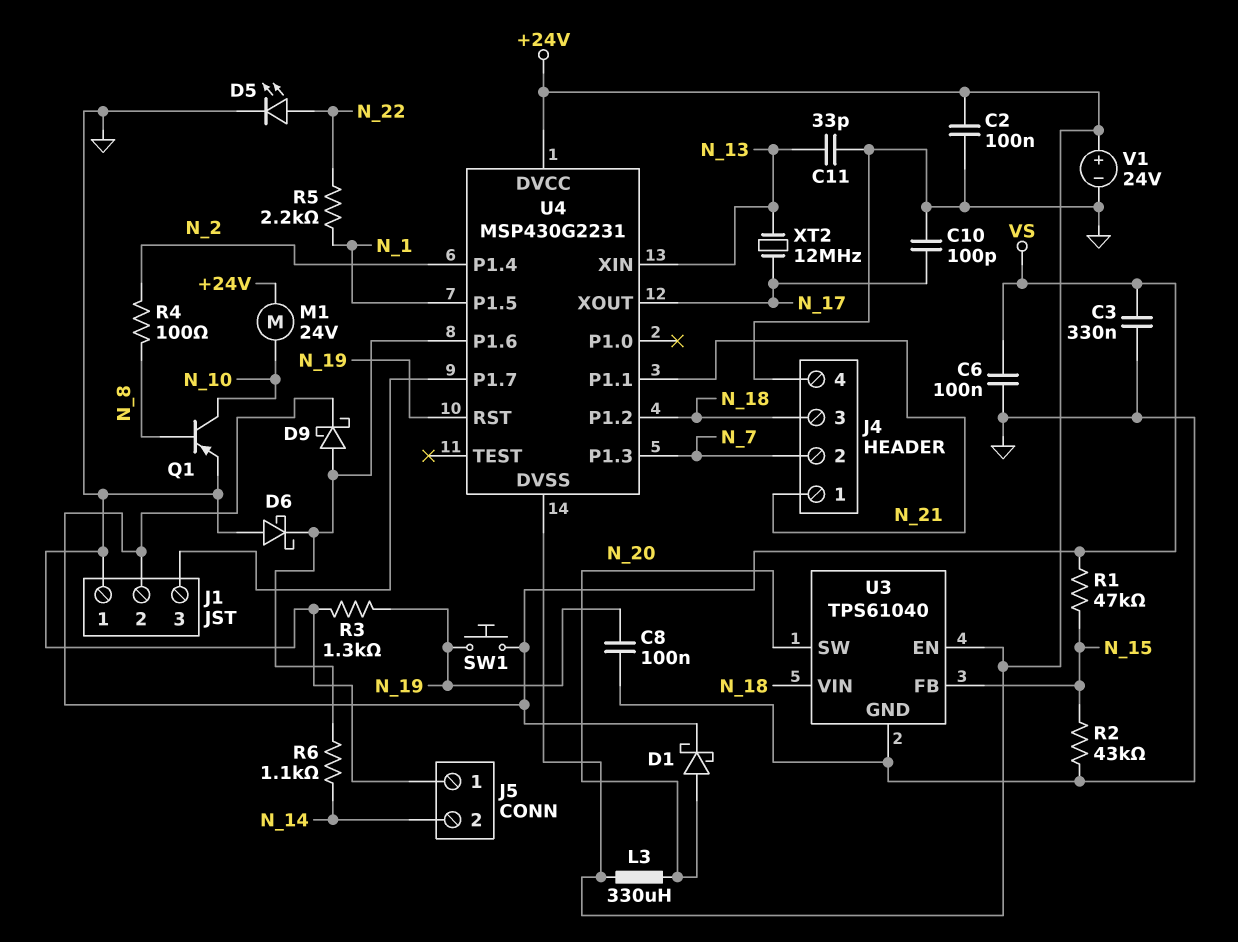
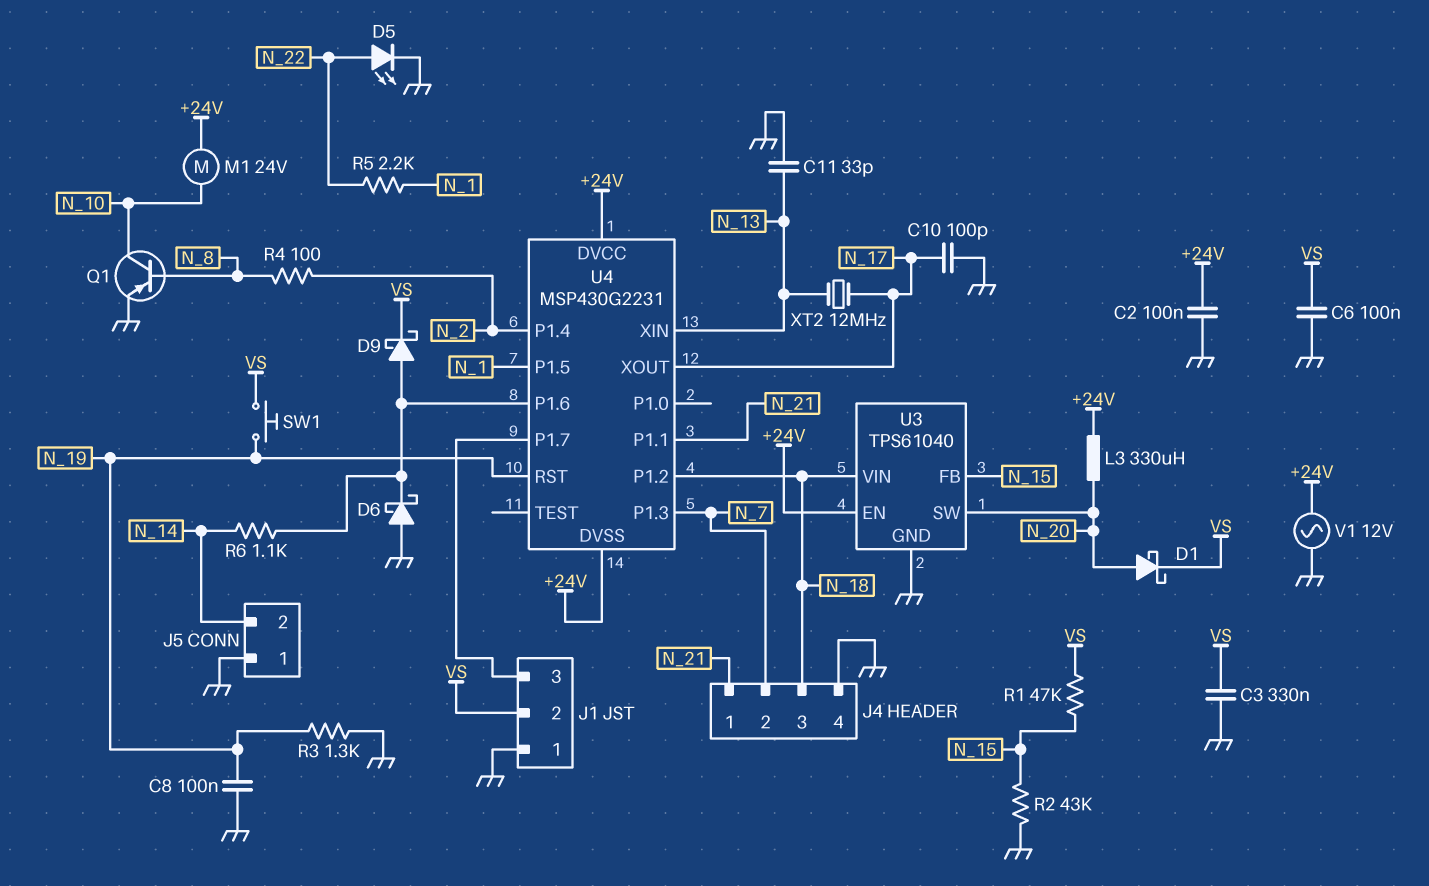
V1: 24V (plus +24V, minus GND) -> AC 12V (+24V, GND)

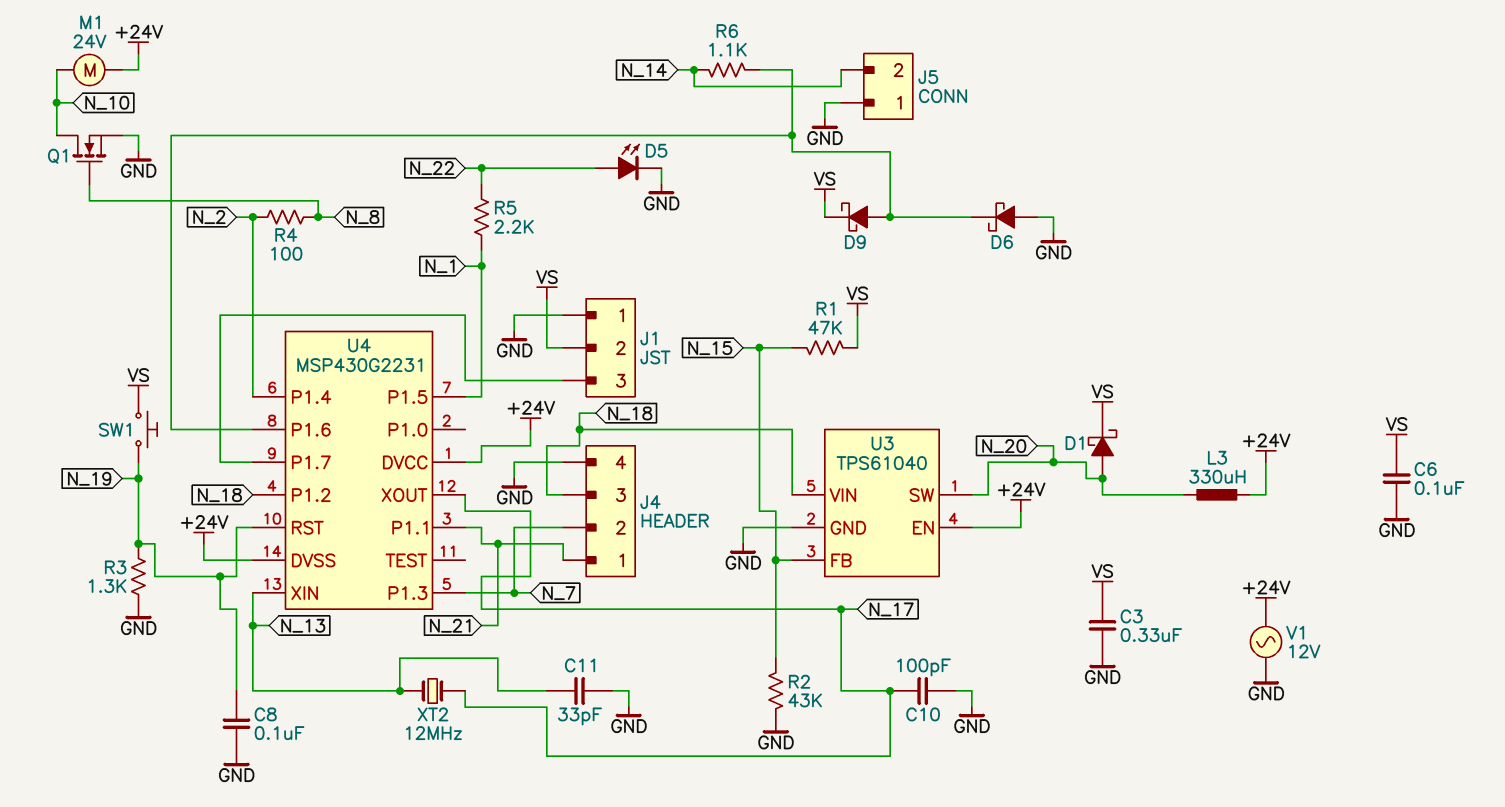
C2: 100nF (+24V, GND) -> none
Q1: PNP (B N_8, C N_10, E GND) -> NMOS (G N_8, D N_10, S GND)

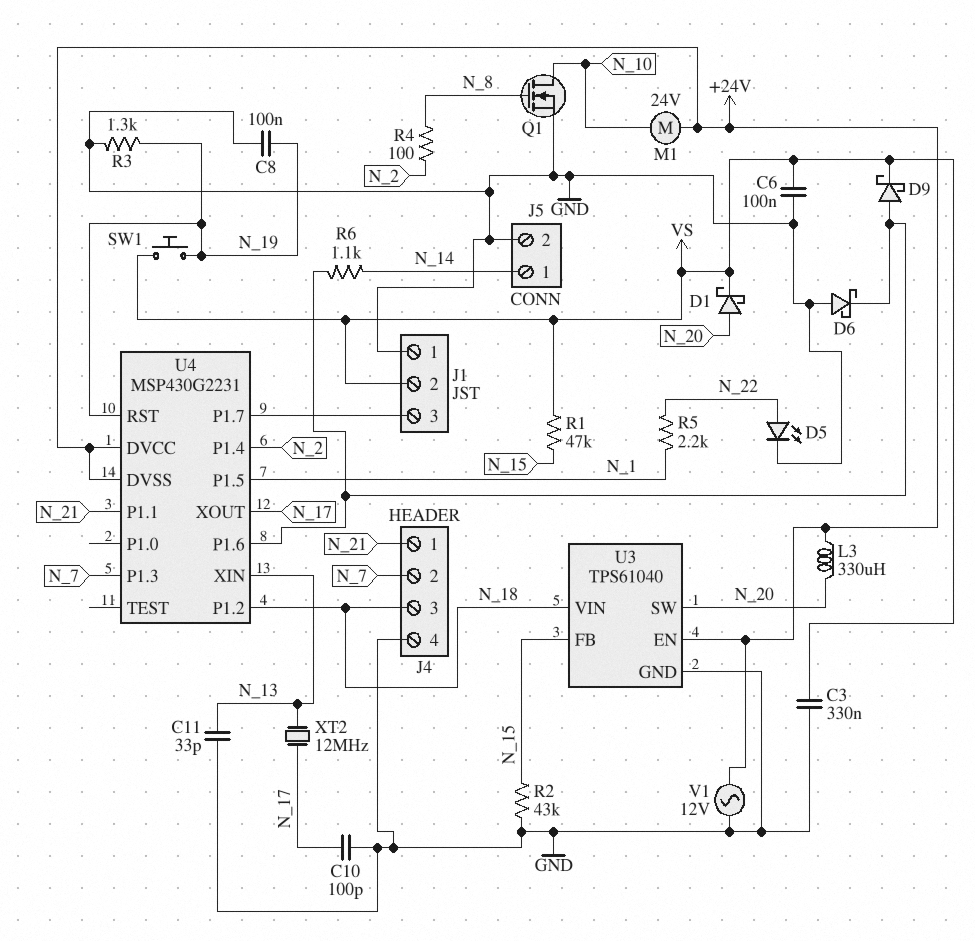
J5 pin 1: GND -> N_14
J5 pin 2: N_14 -> GND

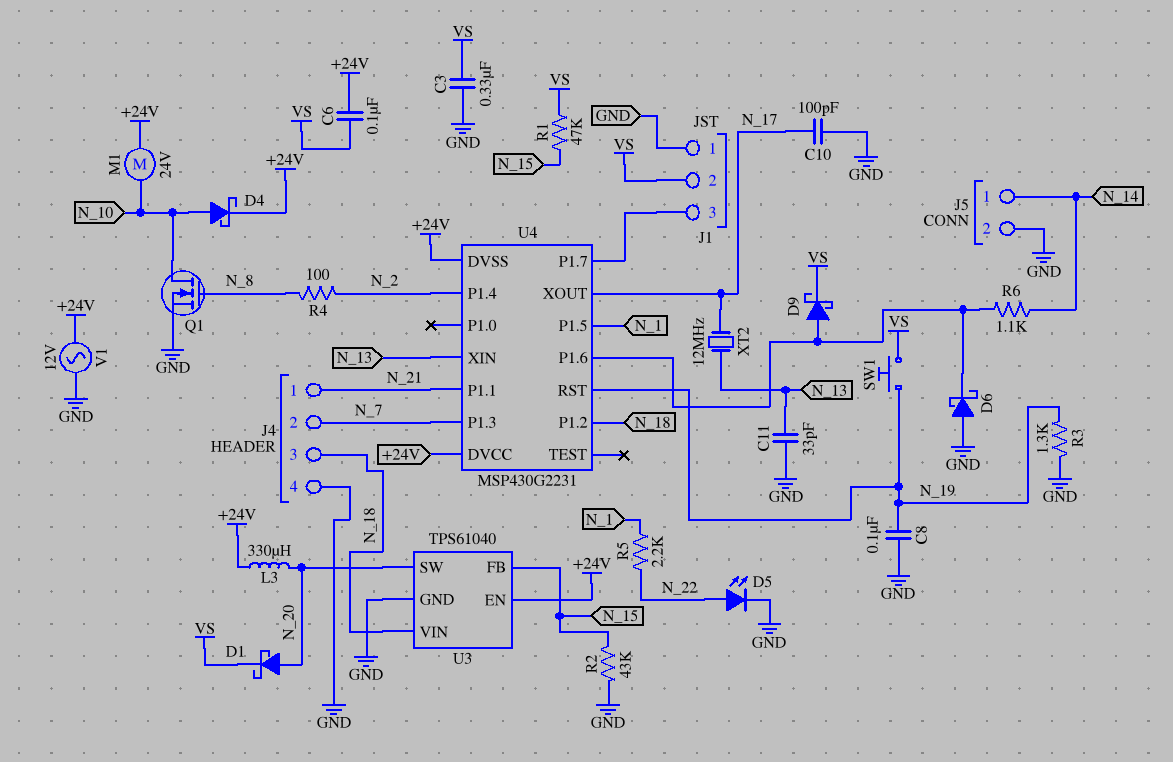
C6: 100nF (GND, VS) -> 100nF (+24V, VS)
D4: none -> schottky (A N_10, K +24V)

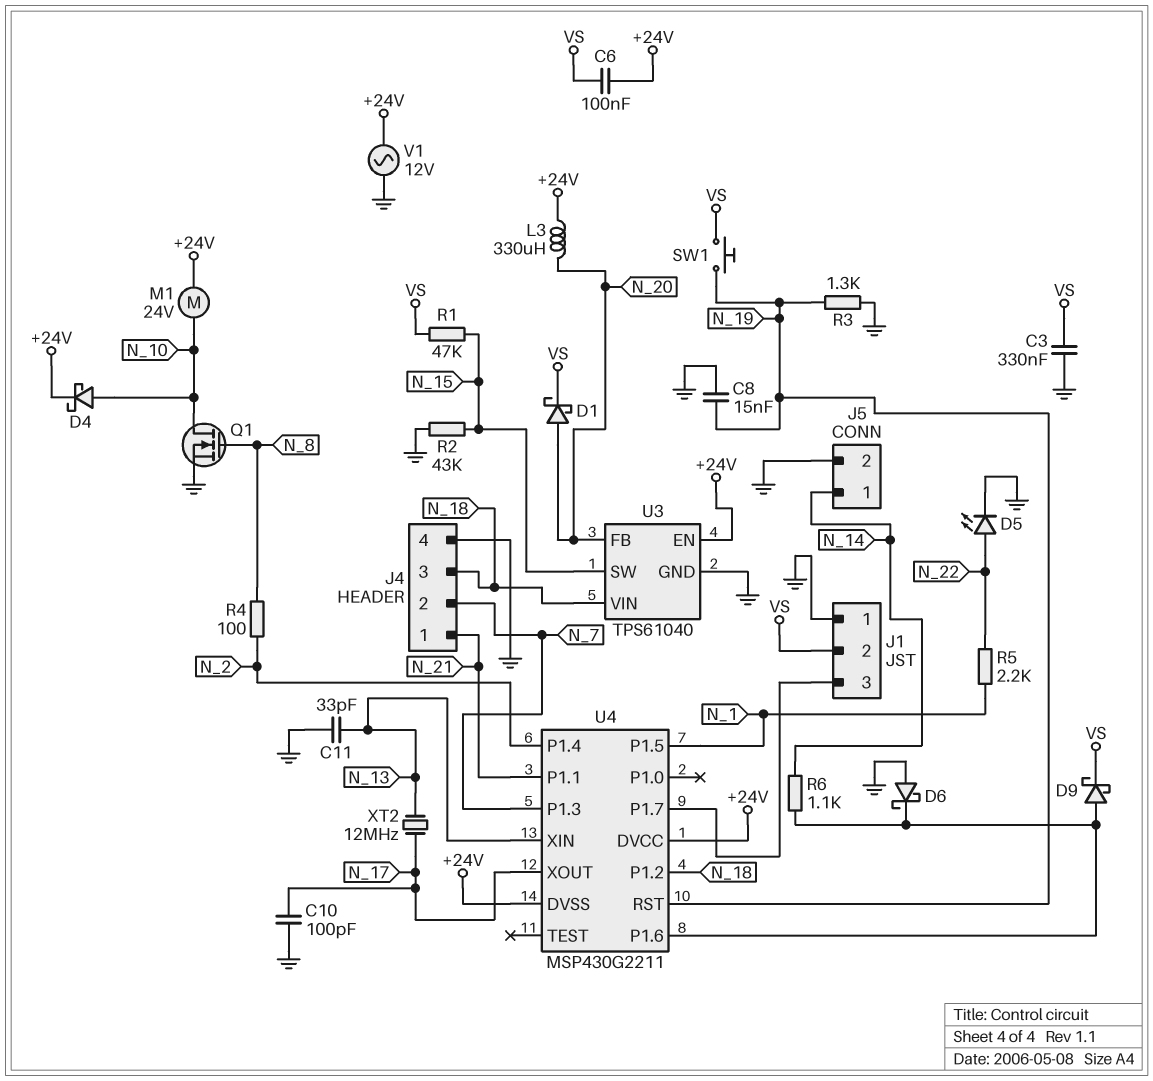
C8: 100nF (GND, N_19) -> 15nF (GND, N_19)
U3 pin FB: N_15 -> N_20
U3 pin SW: N_20 -> N_15
U4: MSP430G2231 -> MSP430G2211

